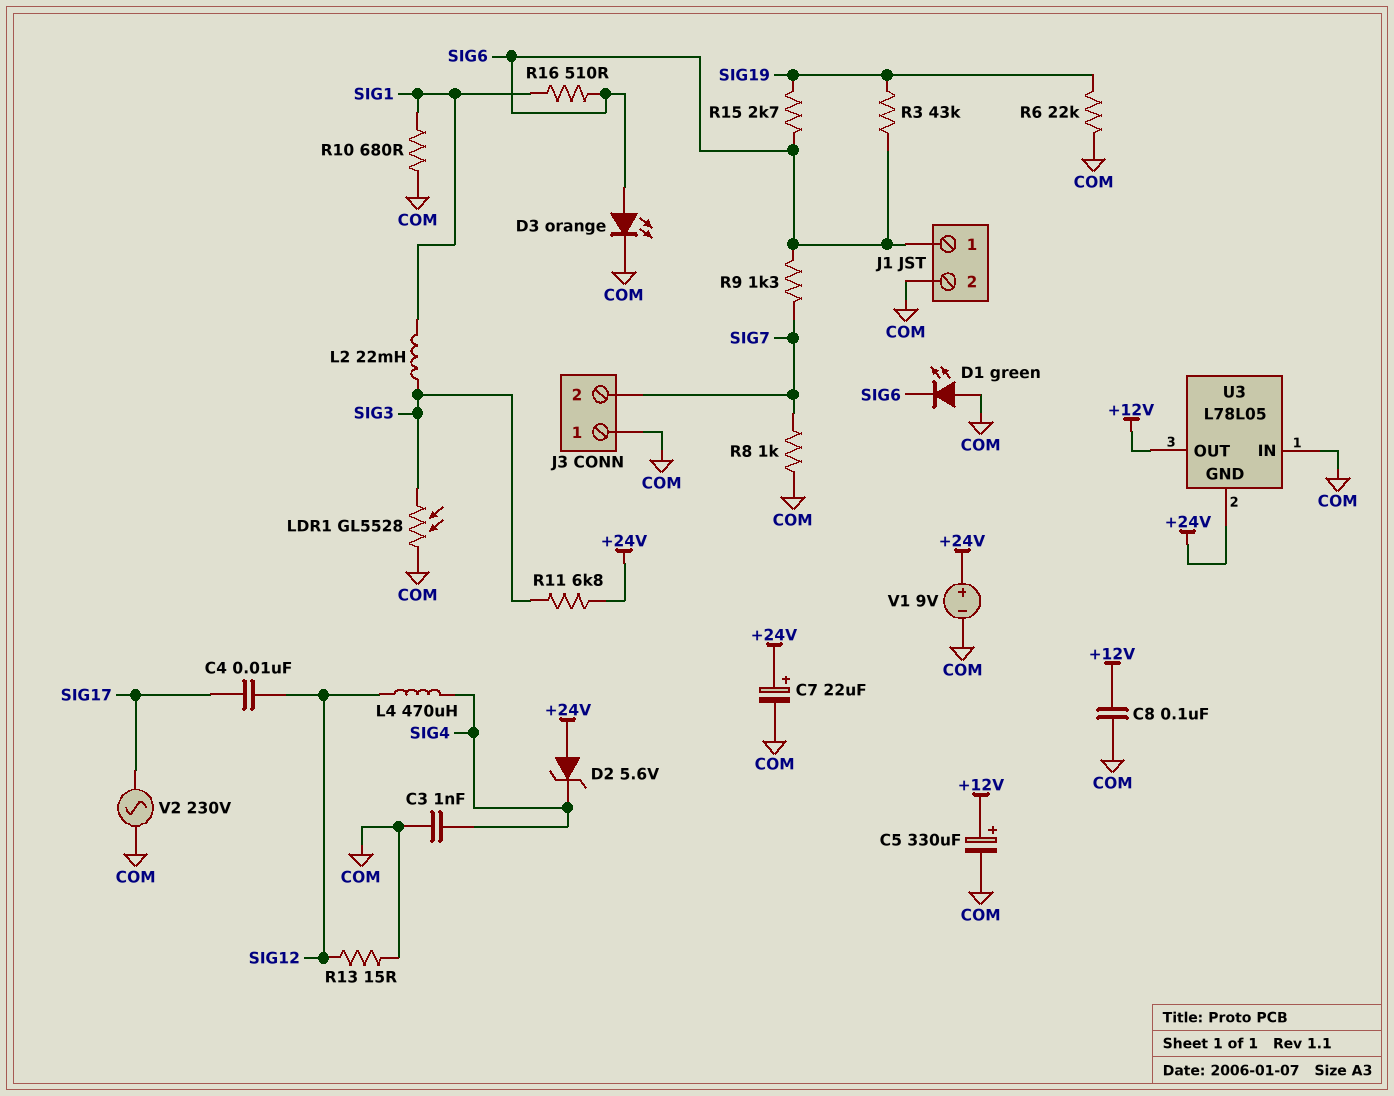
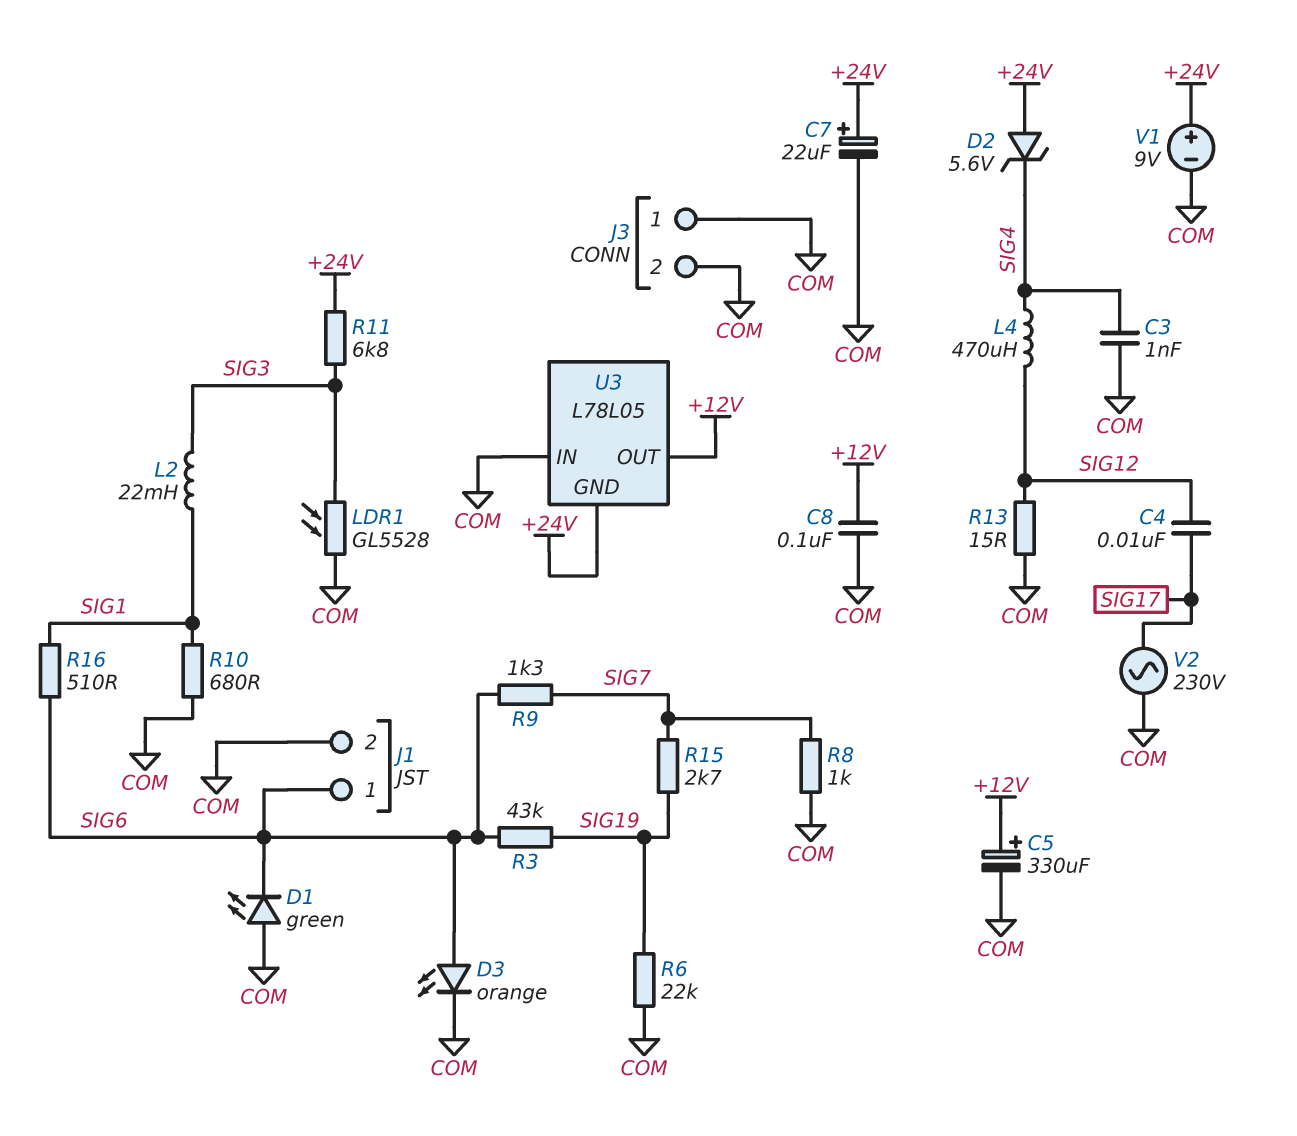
J3 pin 2: SIG7 -> COM
R15: 2.7k (SIG6, SIG19) -> 2.7k (SIG7, SIG19)

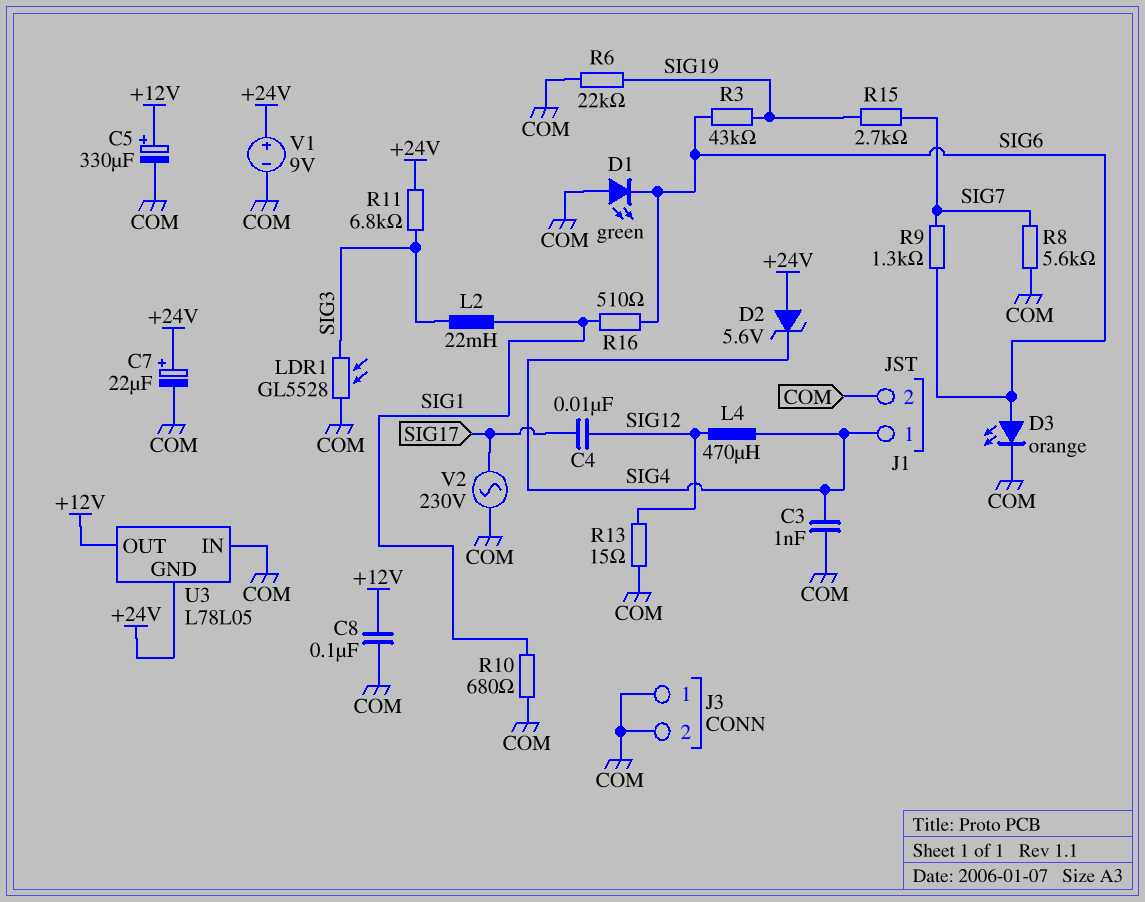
J1 pin 1: SIG6 -> SIG4
R8: 1k (COM, SIG7) -> 5.6k (COM, SIG7)

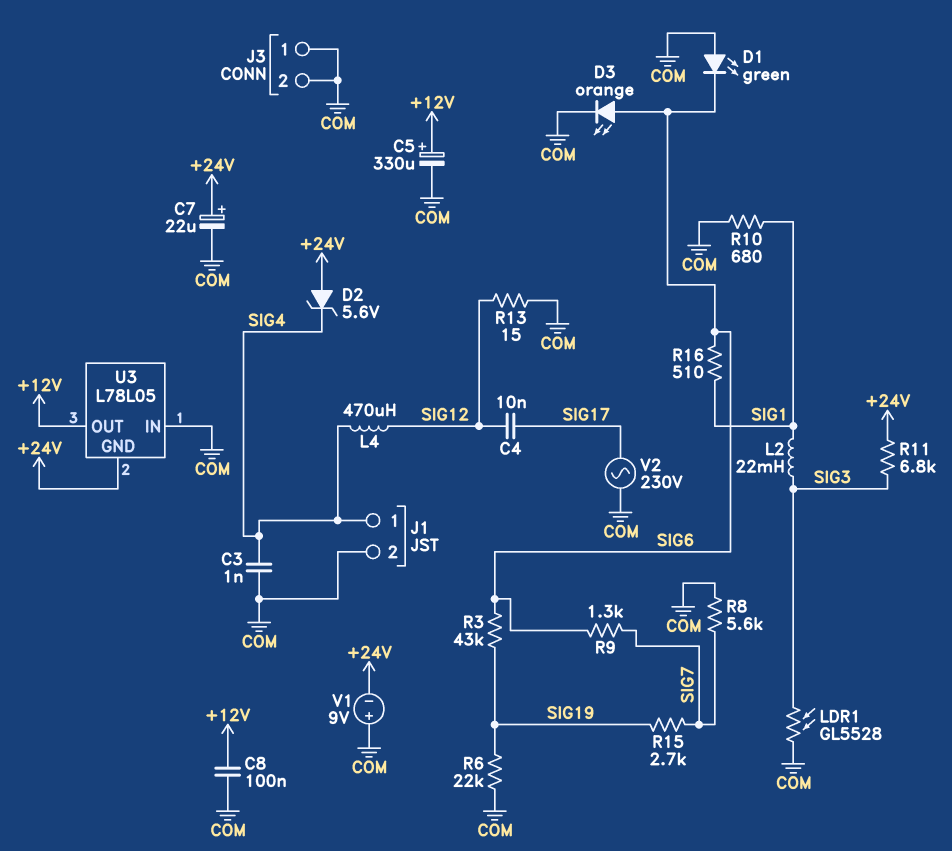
V1: 9V (plus +24V, minus COM) -> 9V (plus COM, minus +24V)

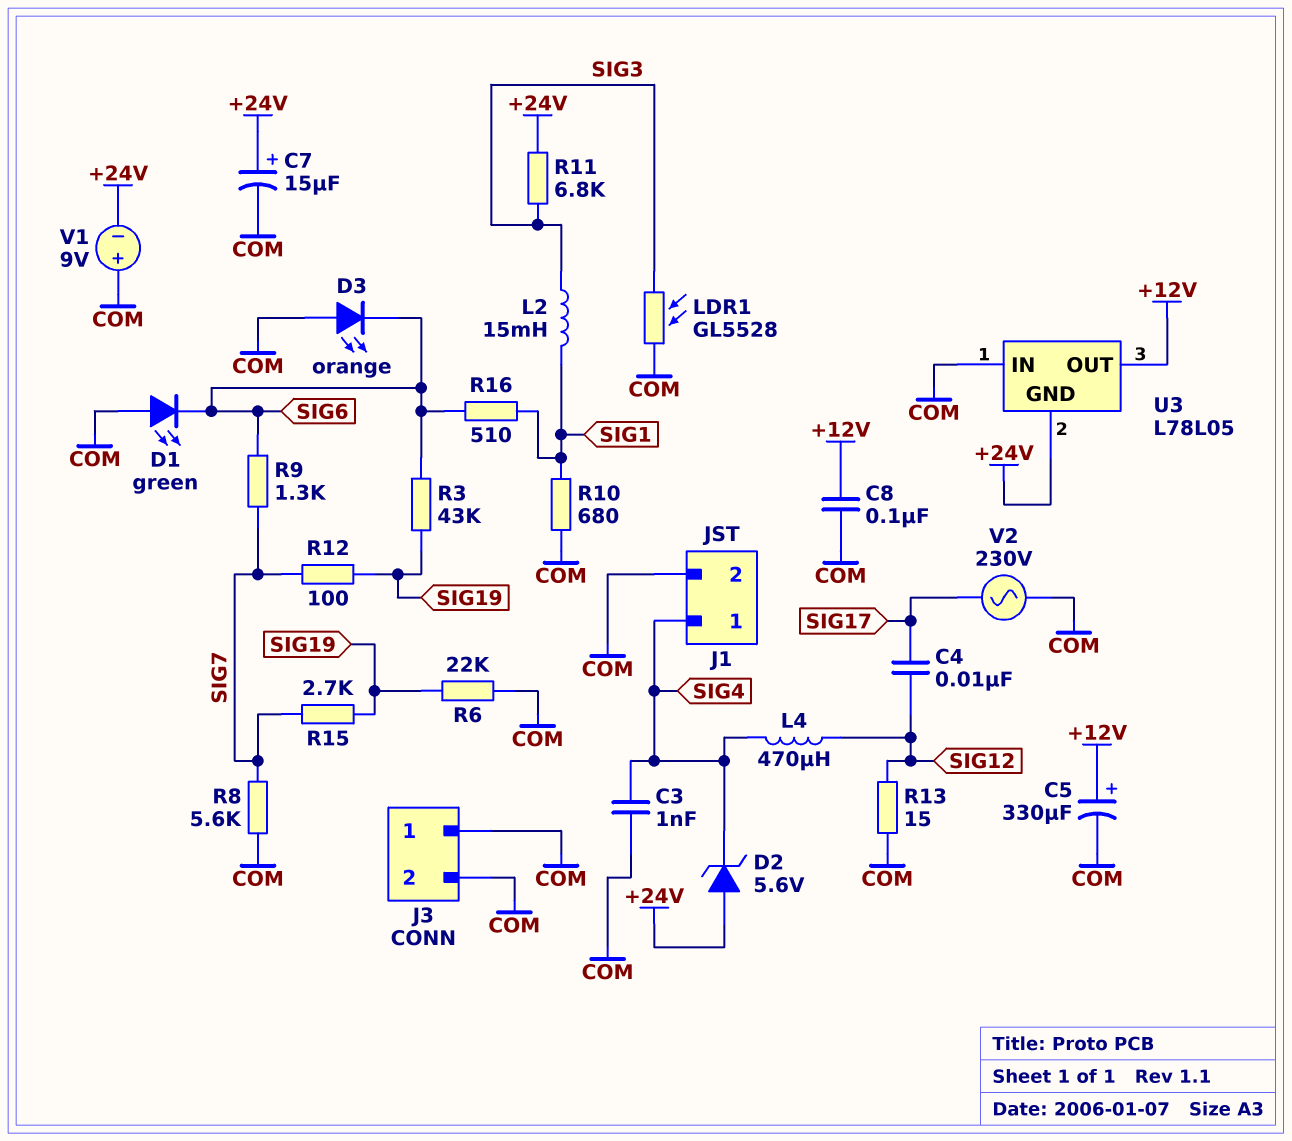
C7: 22uF (plus +24V, minus COM) -> 15uF (plus +24V, minus COM)
D3: LED orange (A SIG6, K COM) -> LED orange (A COM, K SIG6)
L2: 22mH (SIG1, SIG3) -> 15mH (SIG1, SIG3)
R12: none -> 100 (SIG7, SIG19)

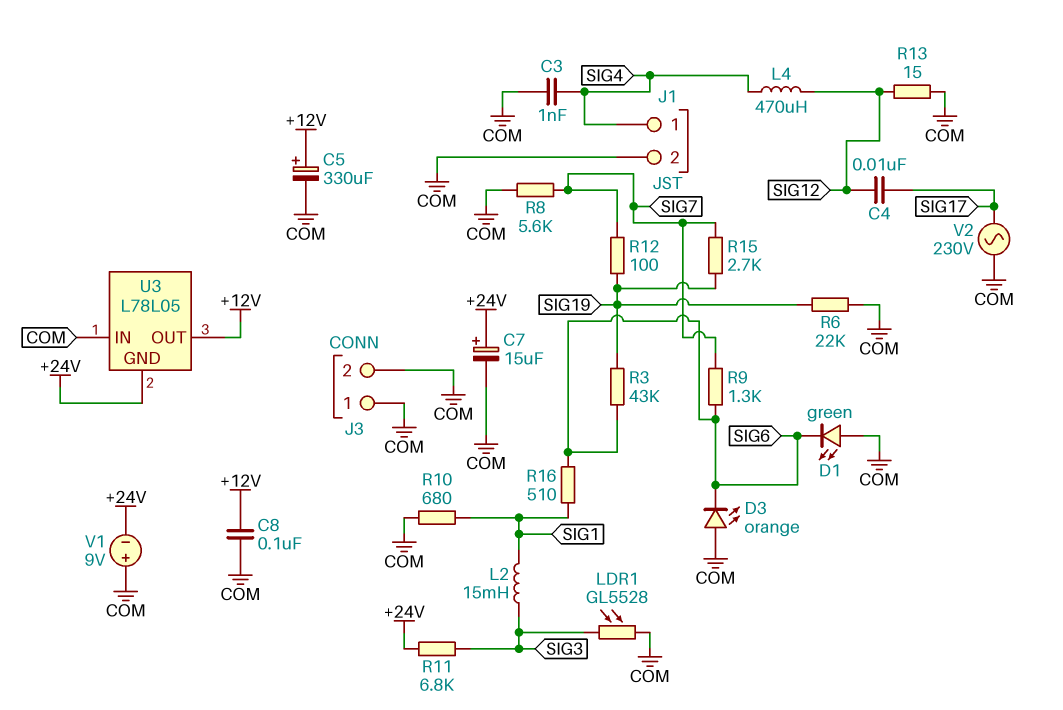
D2: zener 5.6V (A +24V, K SIG4) -> none

